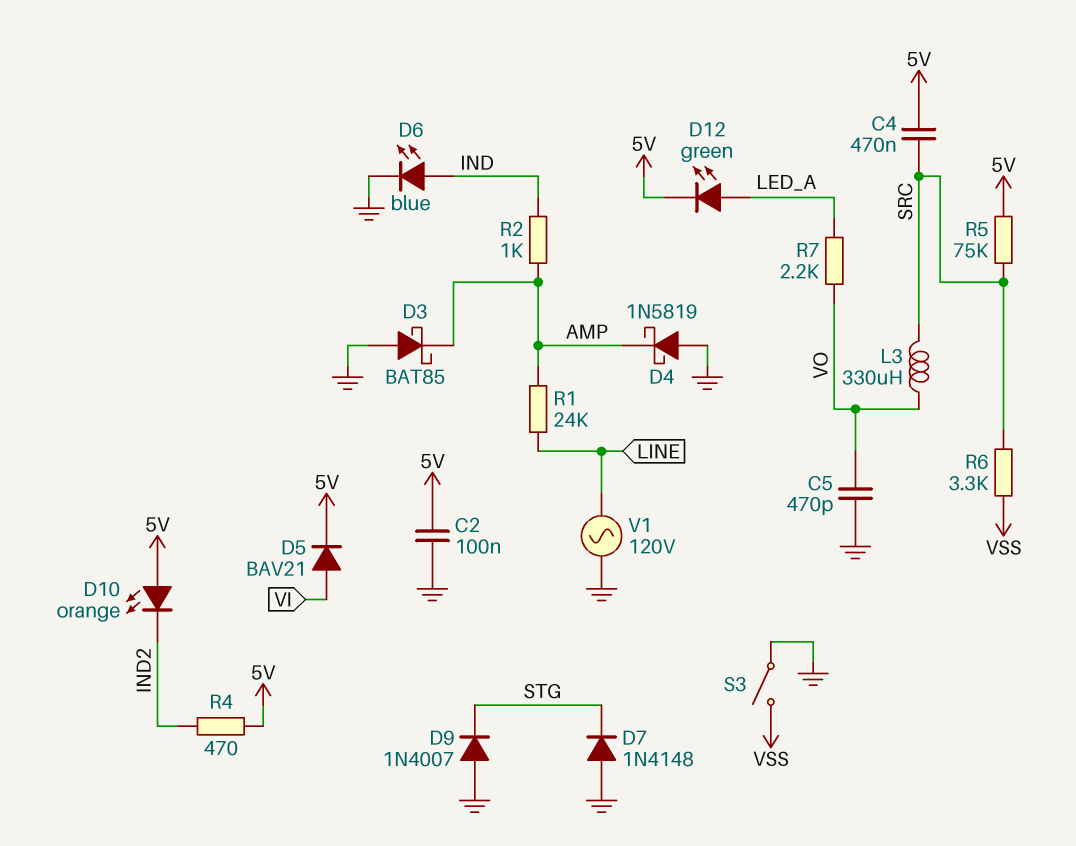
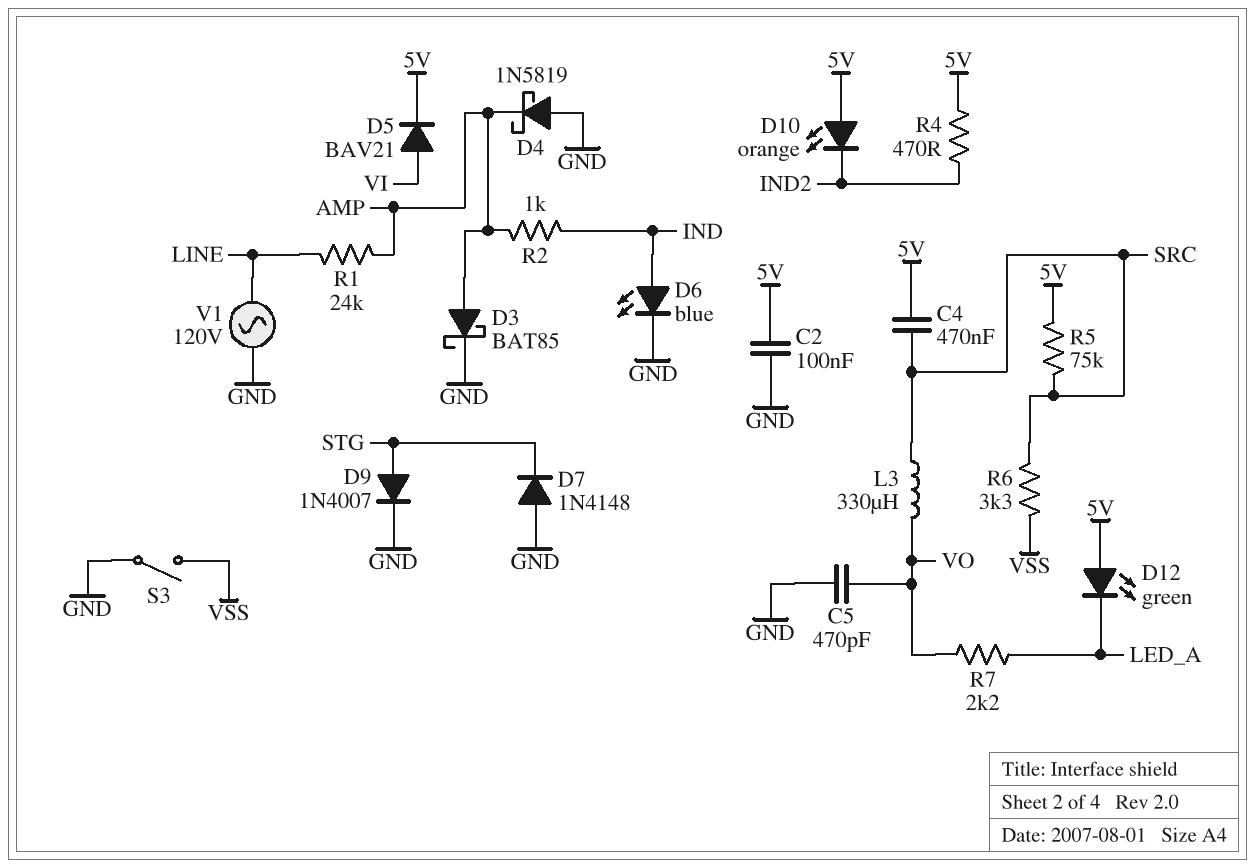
D3: schottky BAT85 (A GND, K AMP) -> schottky BAT85 (A AMP, K GND)
D9: diode 1N4007 (A GND, K STG) -> diode 1N4007 (A STG, K GND)
D12: LED green (A LED_A, K 5V) -> LED green (A 5V, K LED_A)

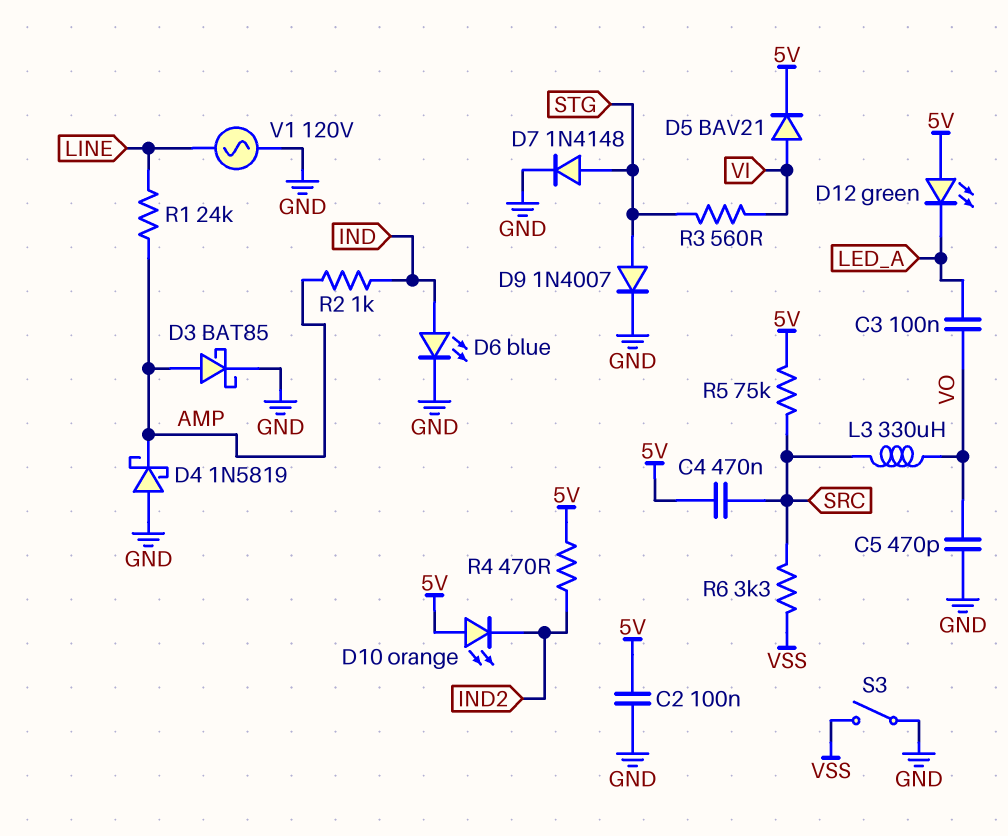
C3: none -> 100nF (LED_A, VO)
D7: diode 1N4148 (A GND, K STG) -> diode 1N4148 (A STG, K GND)
R3: none -> 560 (STG, VI)
R7: 2.2k (LED_A, VO) -> none

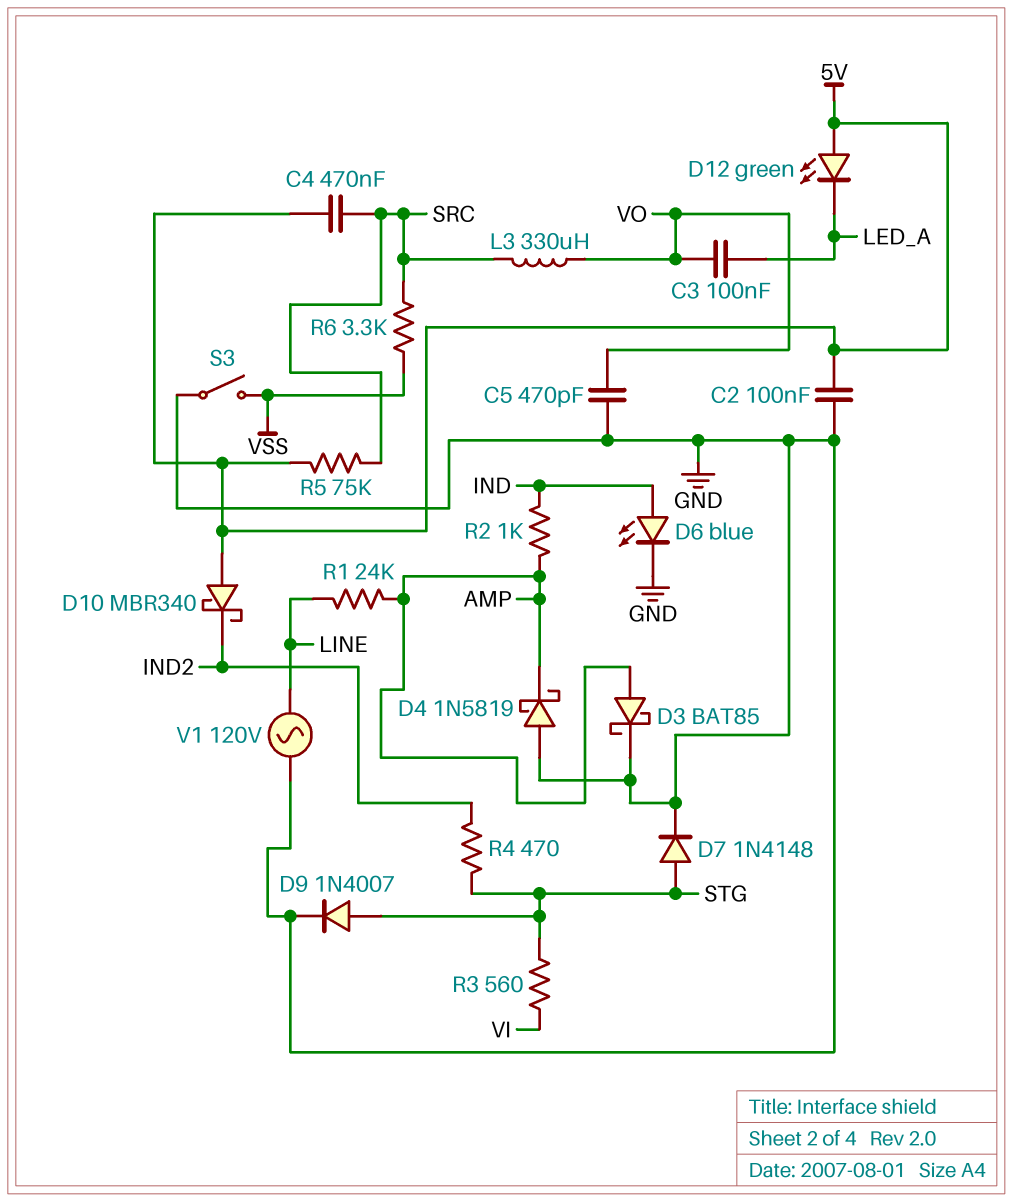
D5: diode BAV21 (A VI, K 5V) -> none
D10: LED orange (A 5V, K IND2) -> schottky MBR340 (A 5V, K IND2)
R4: 470 (5V, IND2) -> 470 (IND2, STG)

